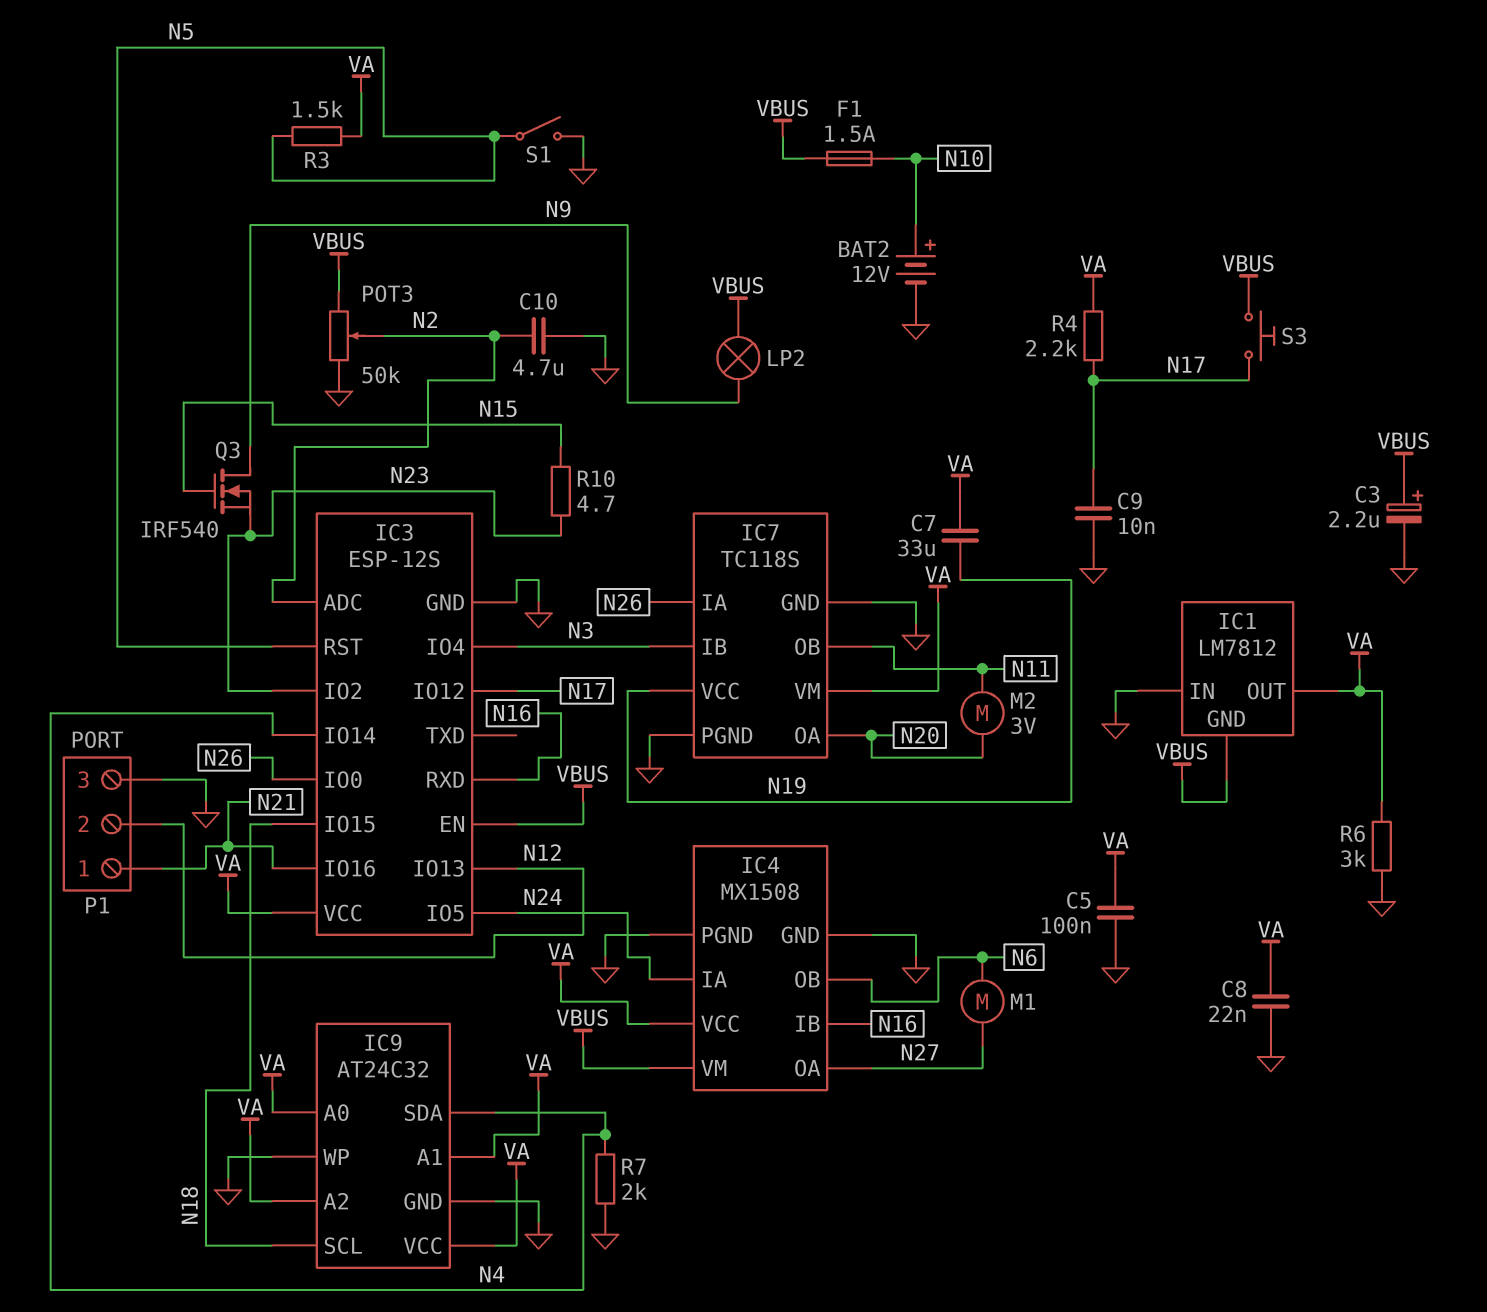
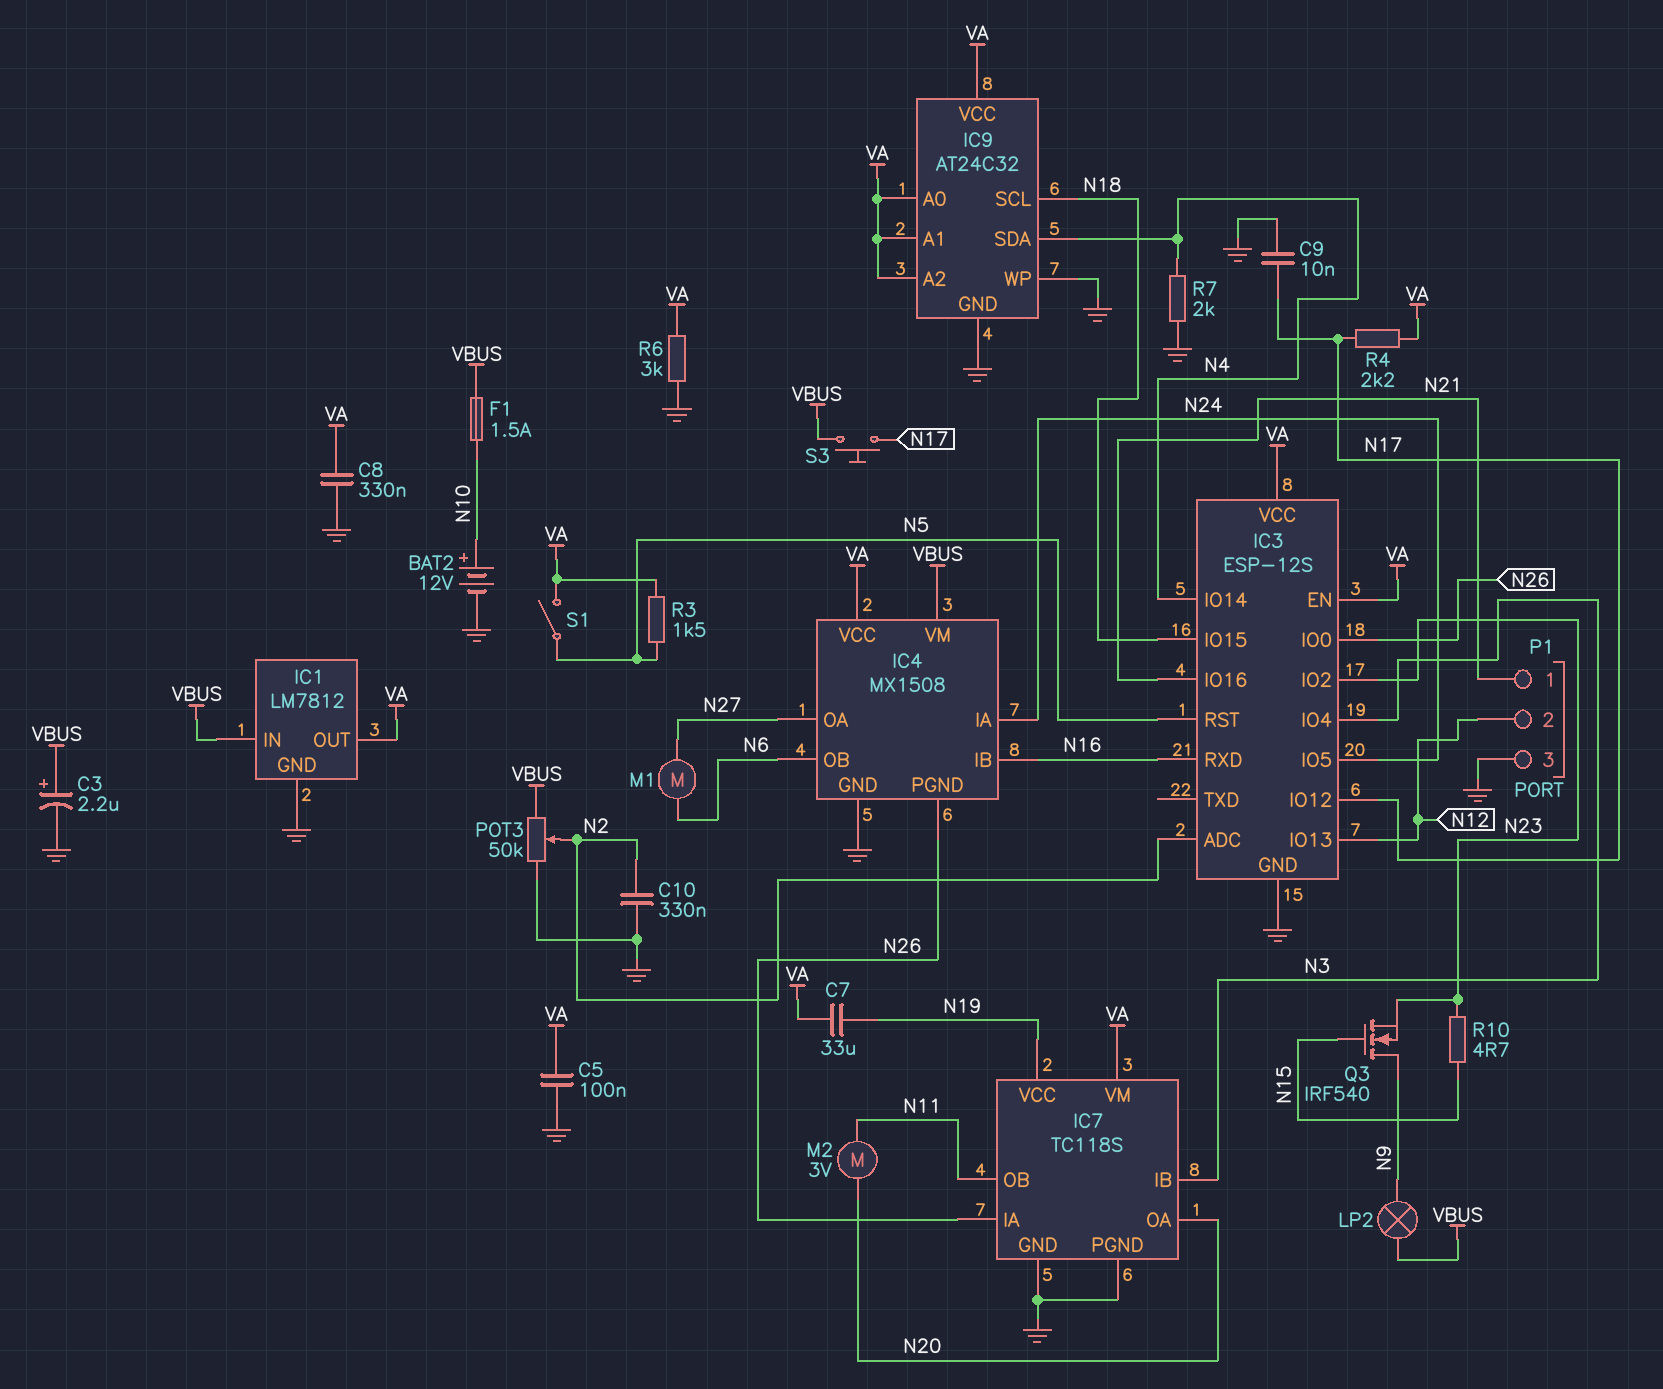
C8: 22nF (GND, VA) -> 330nF (GND, VA)
C10: 4.7uF (GND, N2) -> 330nF (GND, N2)
IC1 pin GND: VBUS -> GND
IC1 pin IN: GND -> VBUS
IC3 pin EN: VBUS -> VA
IC4 pin PGND: GND -> N26
S1: switch (GND, N5) -> switch (N5, VA)

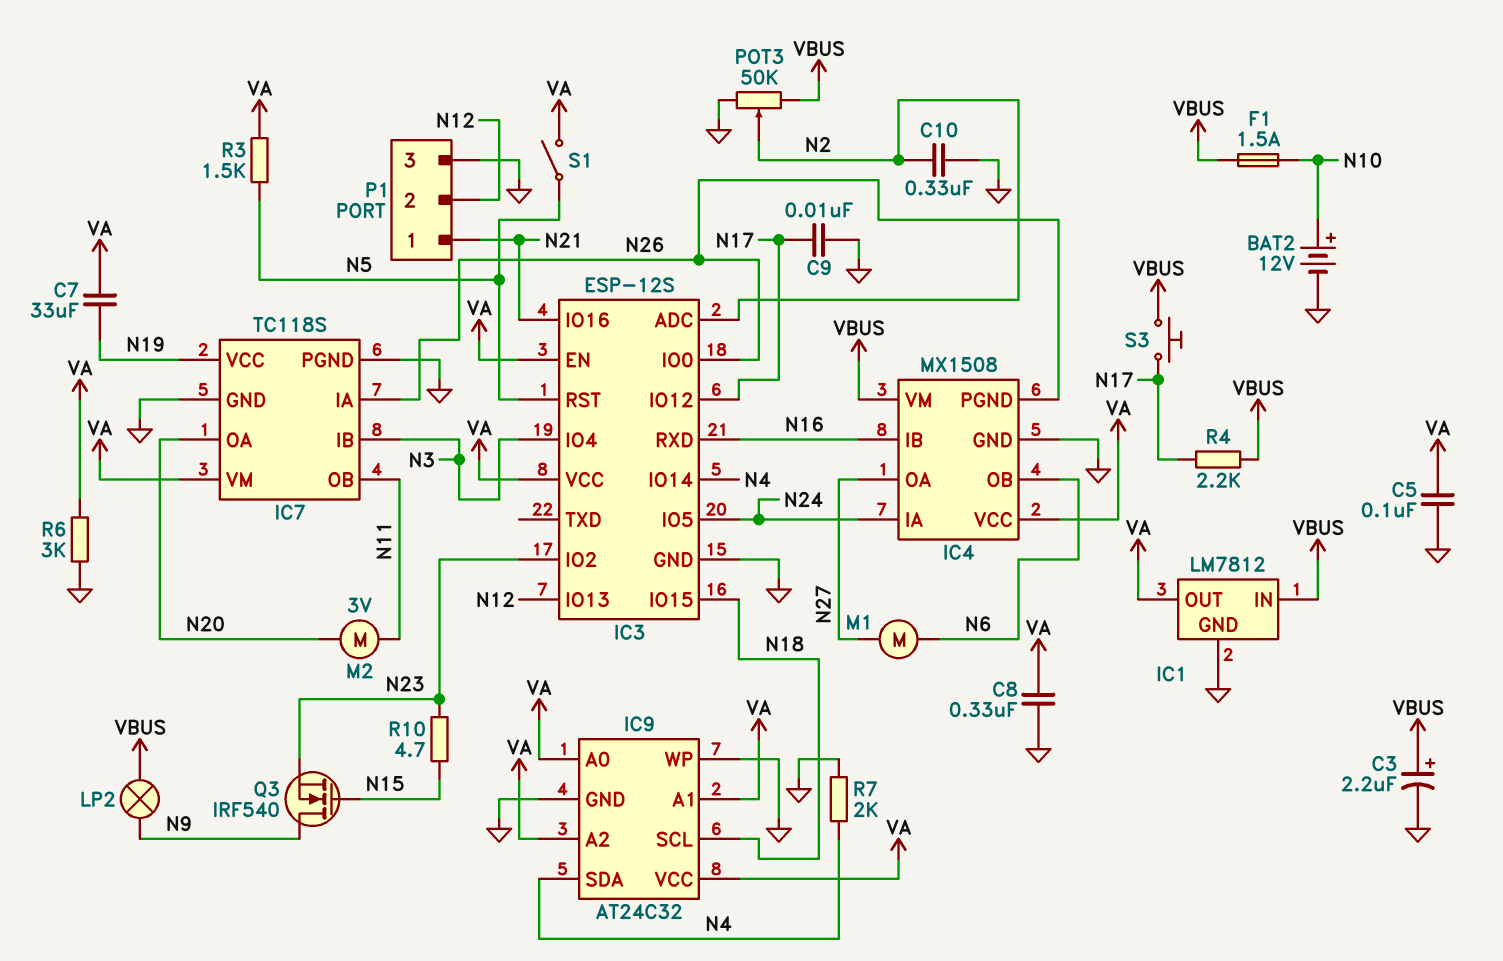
R4: 2.2k (N17, VA) -> 2.2k (N17, VBUS)

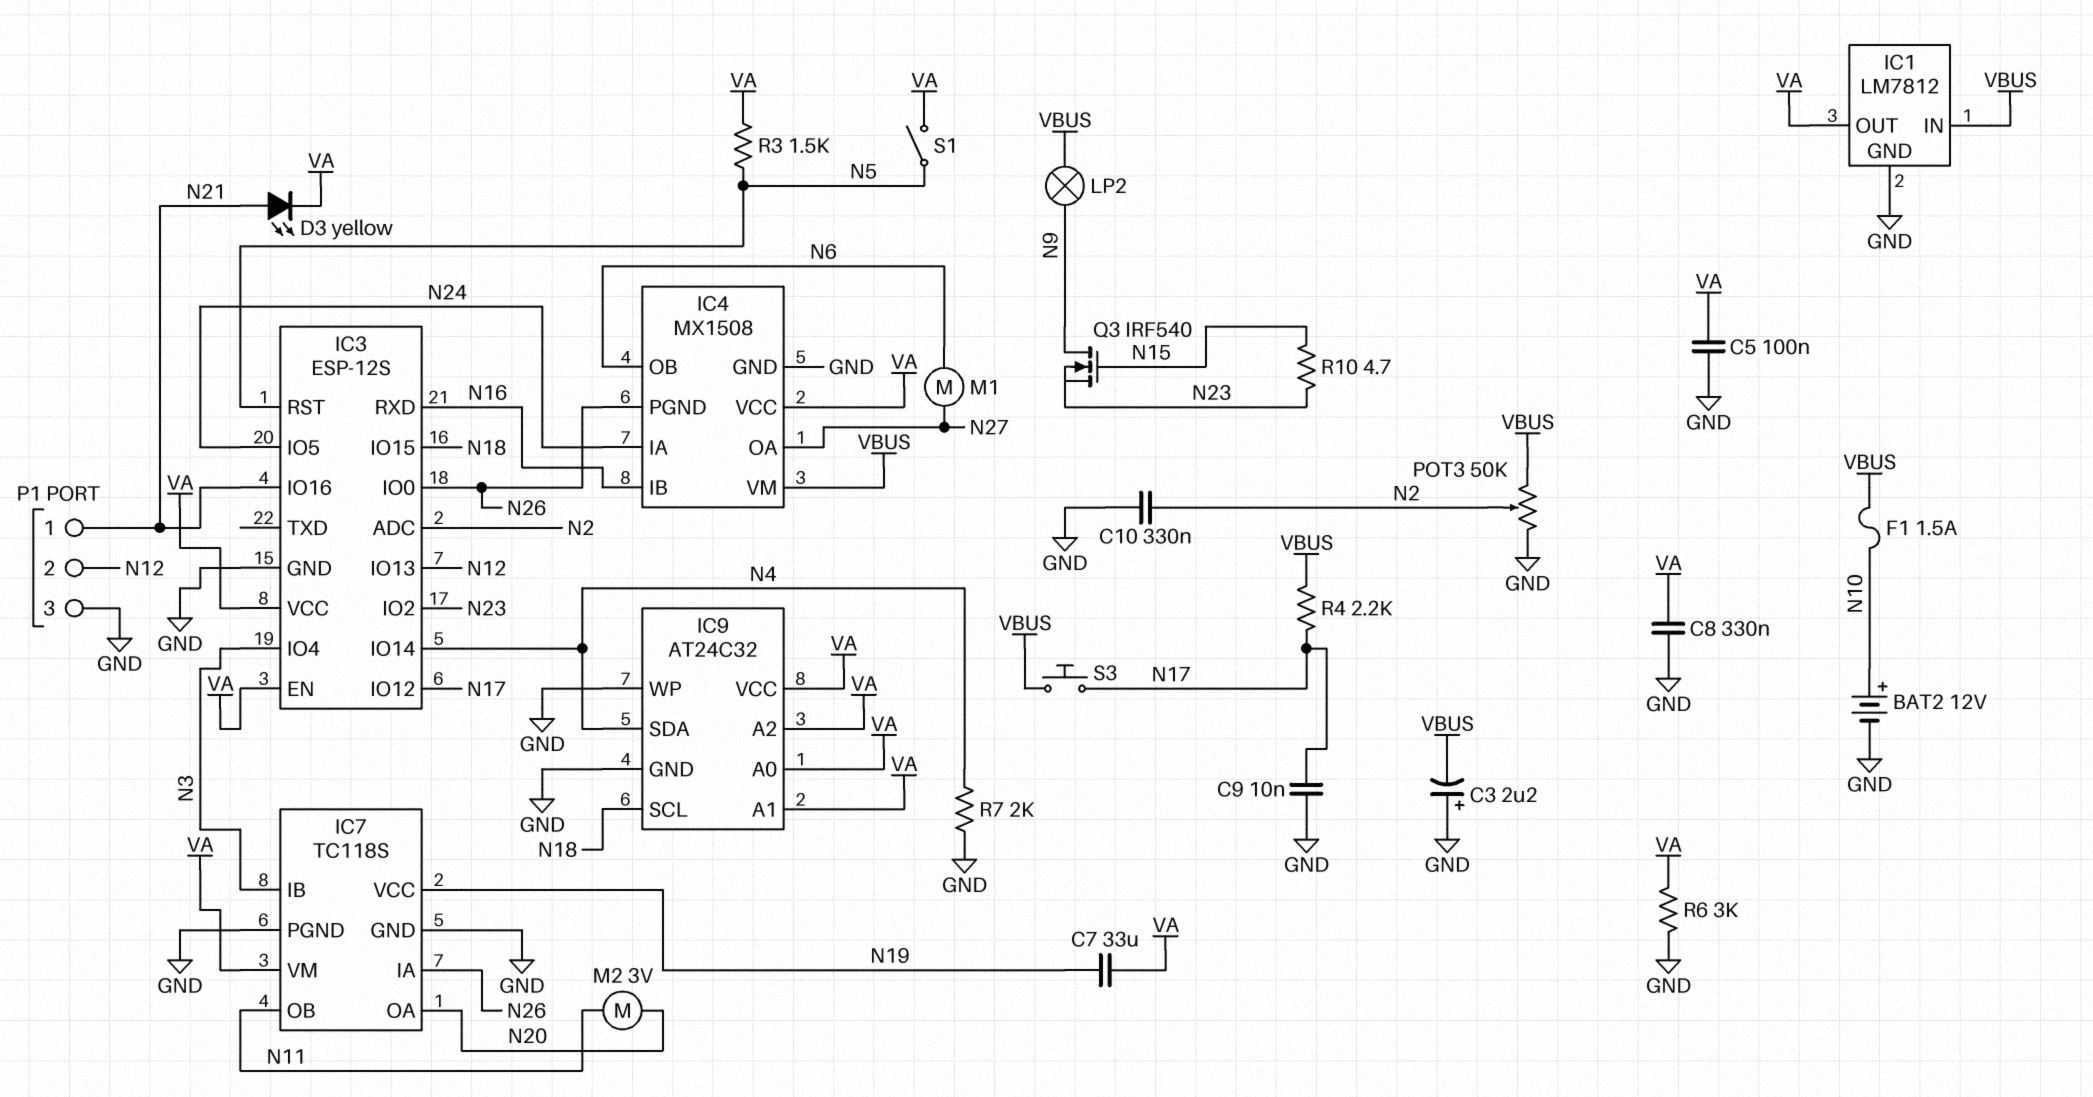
C3: 2.2uF (plus VBUS, minus GND) -> 2.2uF (plus GND, minus VBUS)
D3: none -> LED yellow (A N21, K VA)

